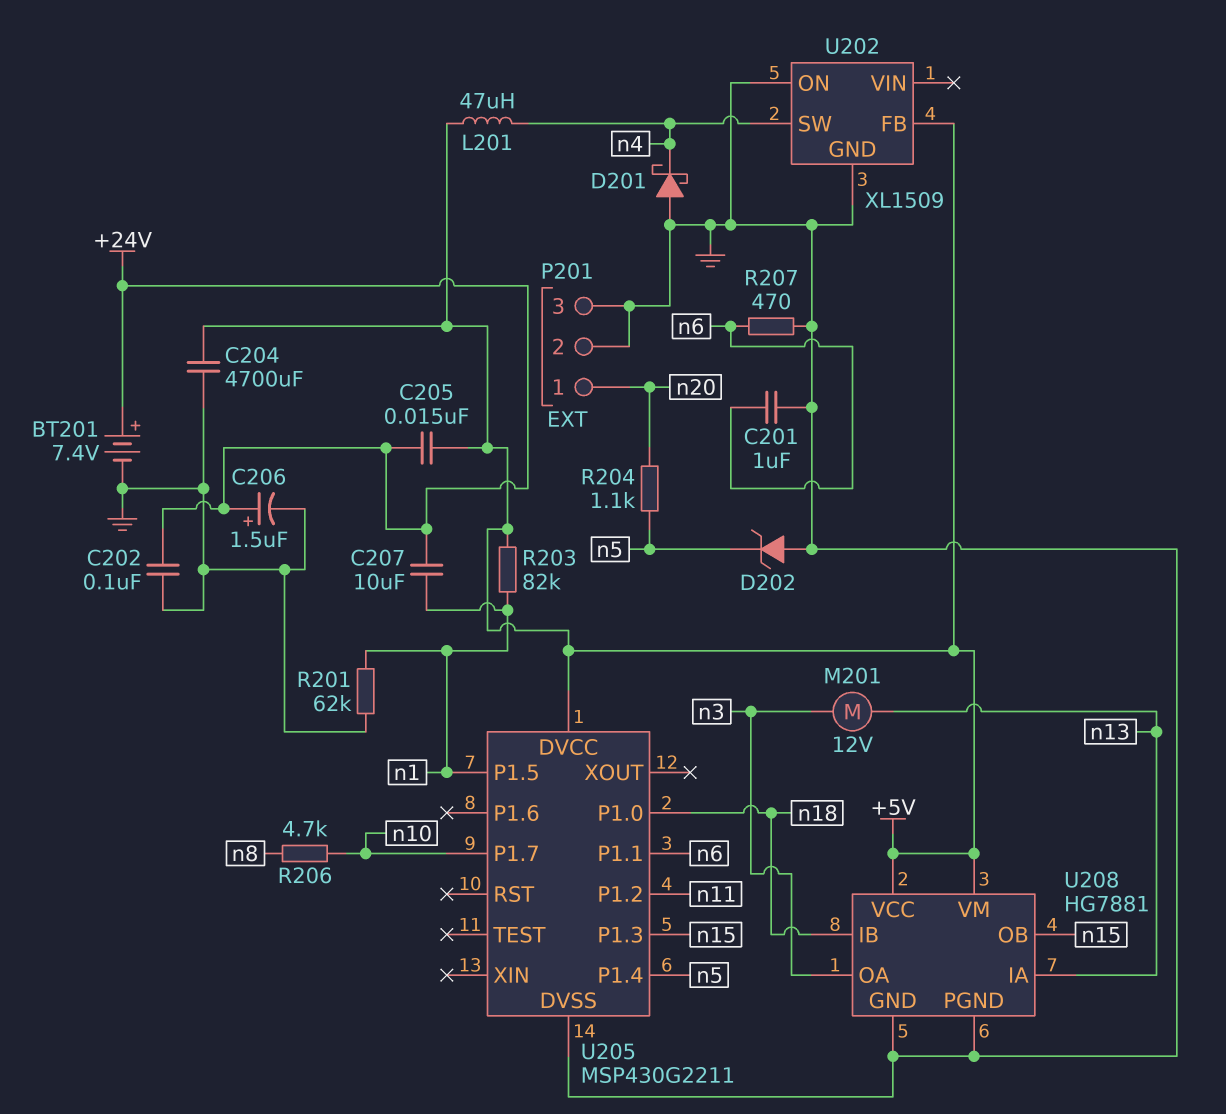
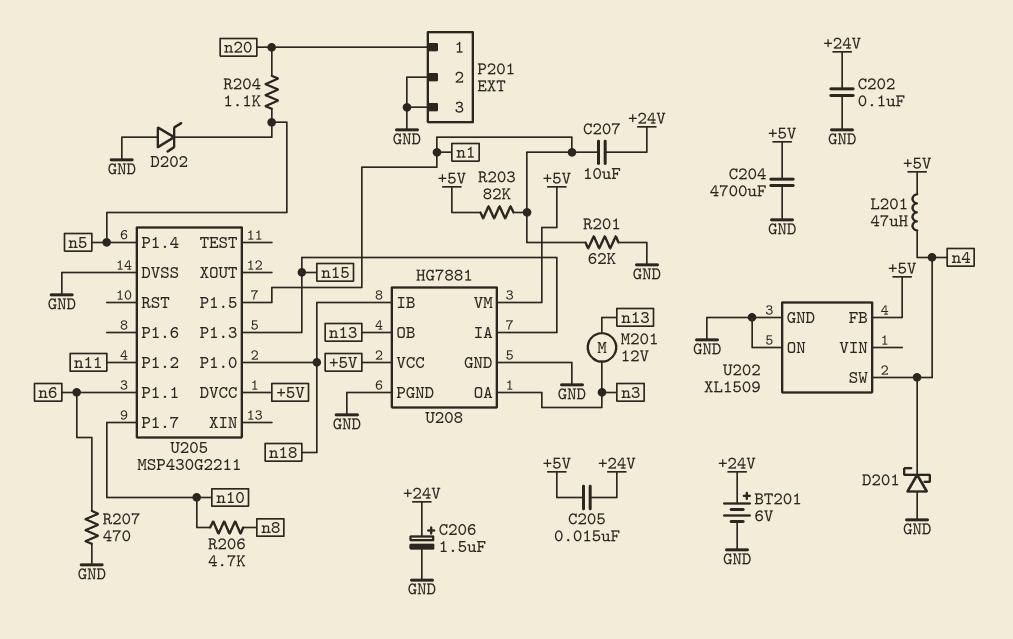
BT201: 7.4V (plus +24V, minus GND) -> 6V (plus +24V, minus GND)
C201: 1uF (GND, n6) -> none
U208 pin IA: n13 -> n15
U208 pin OB: n15 -> n13

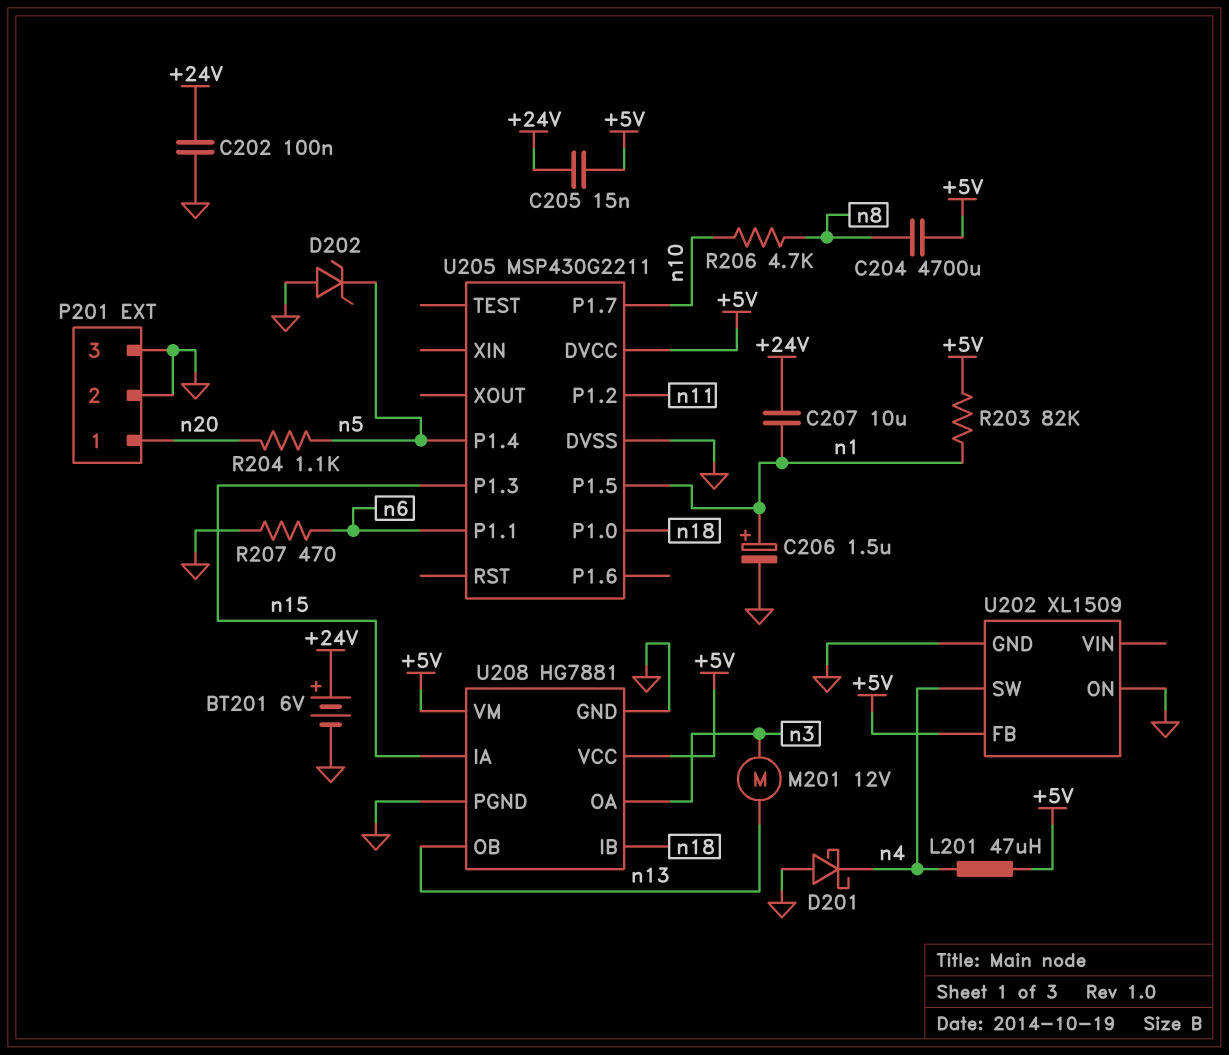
C204: 4700uF (+5V, GND) -> 4700uF (+5V, n8)
C206: 1.5uF (plus +24V, minus GND) -> 1.5uF (plus n1, minus GND)
R201: 62k (GND, n1) -> none

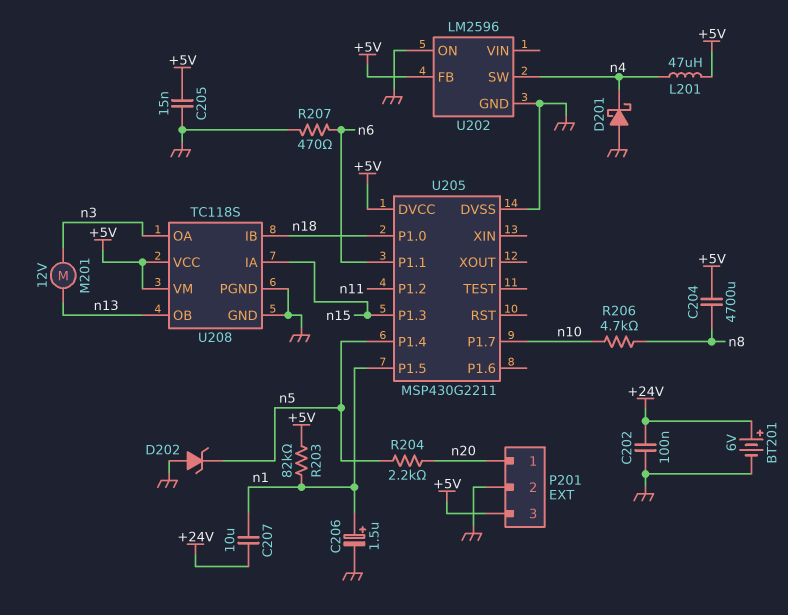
C205: 15nF (+5V, +24V) -> 15nF (+5V, GND)
P201 pin 3: GND -> +5V
R204: 1.1k (n5, n20) -> 2.2k (n5, n20)
U202: XL1509 -> LM2596
U208: HG7881 -> TC118S

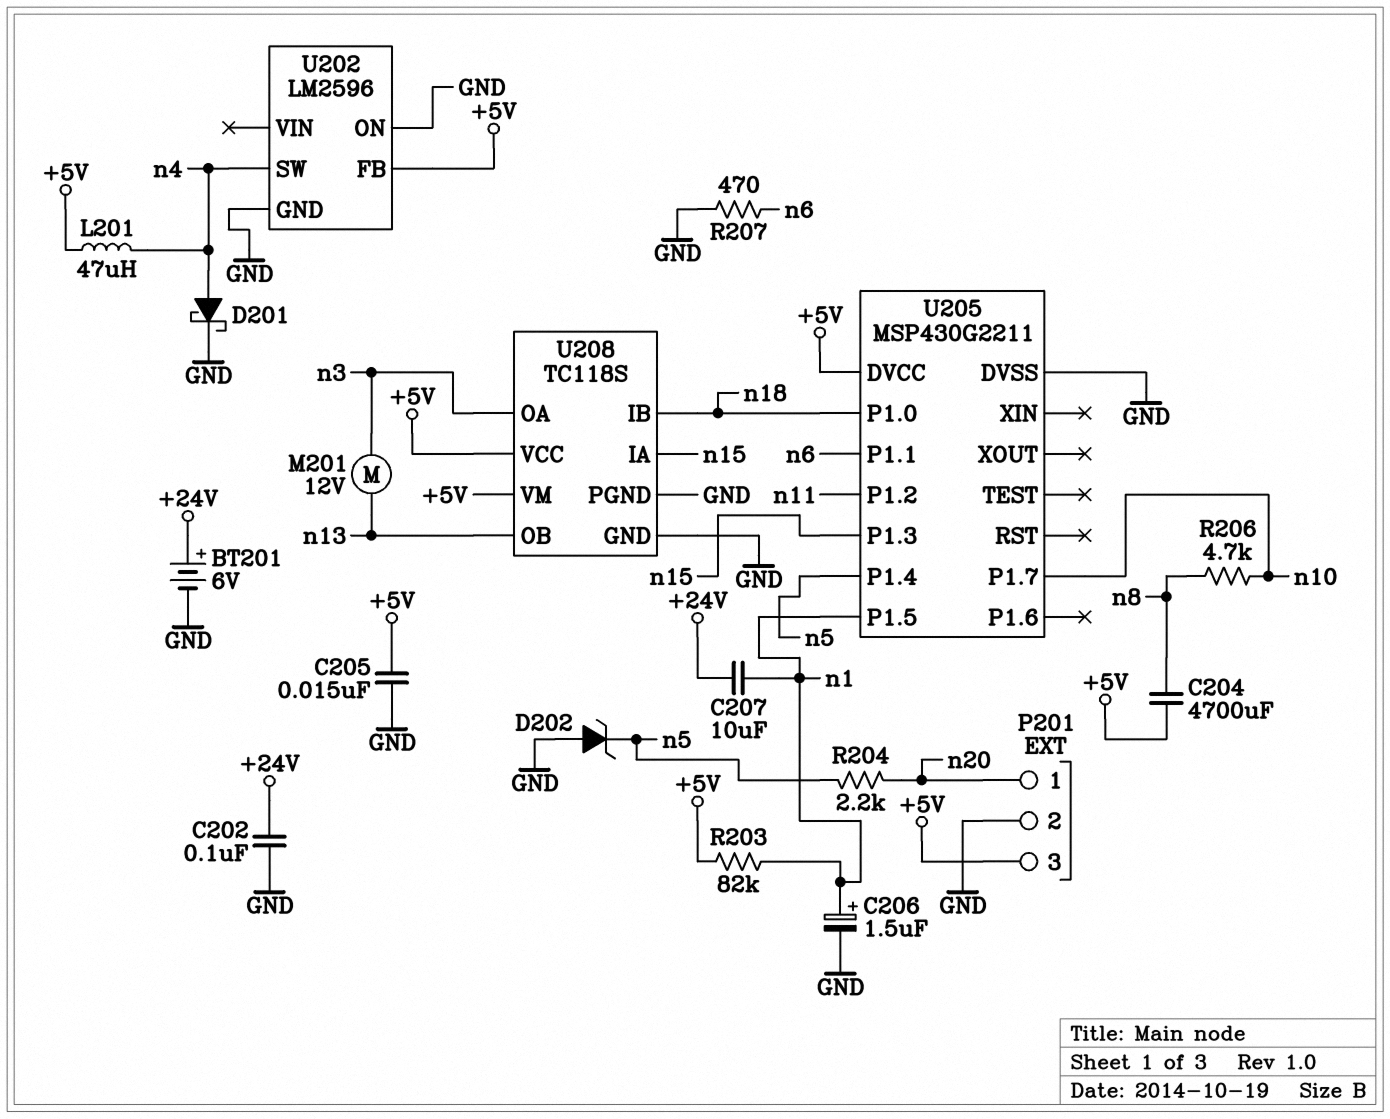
D201: schottky (A GND, K n4) -> schottky (A n4, K GND)

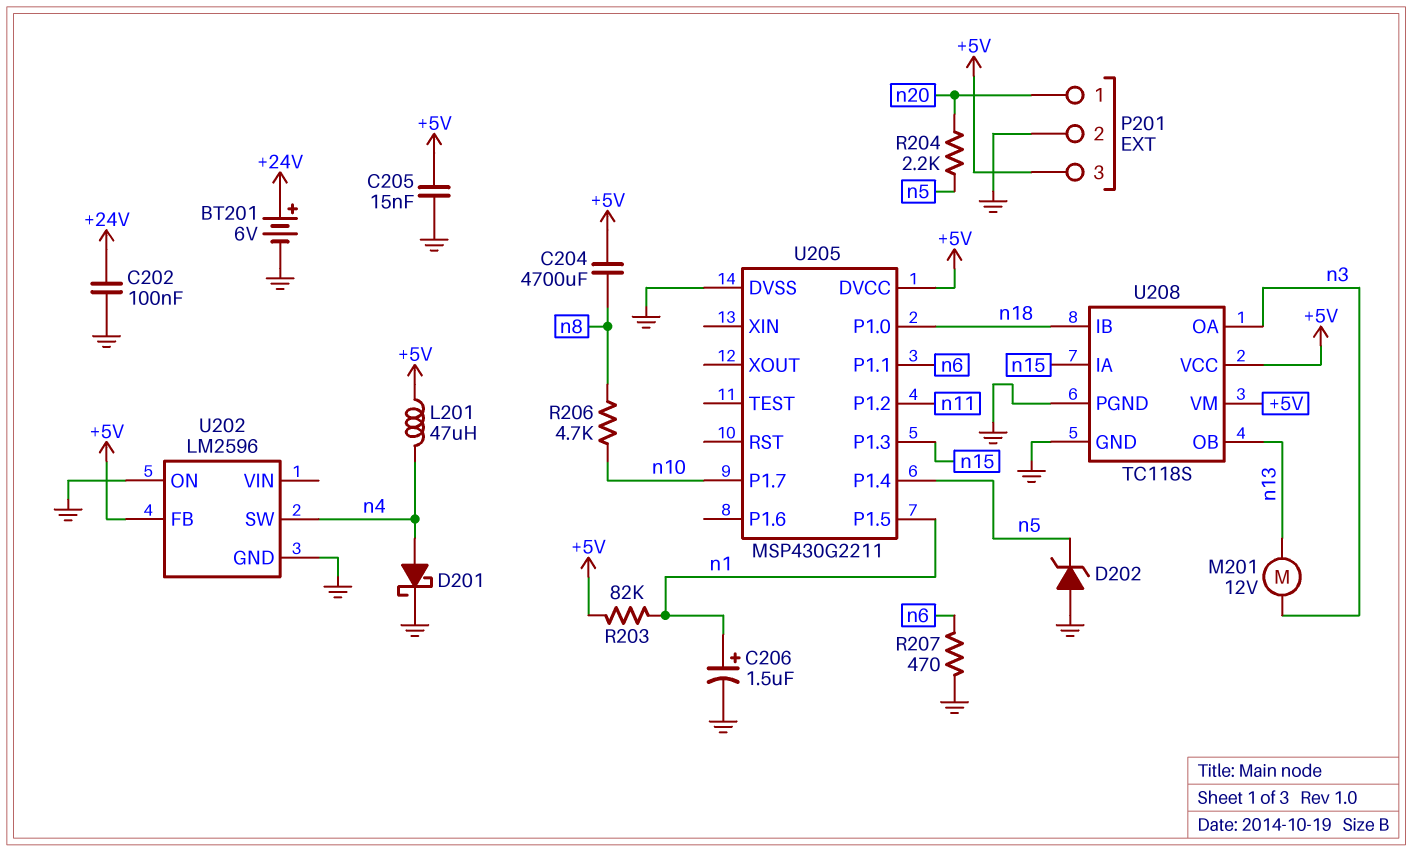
C207: 10uF (+24V, n1) -> none

